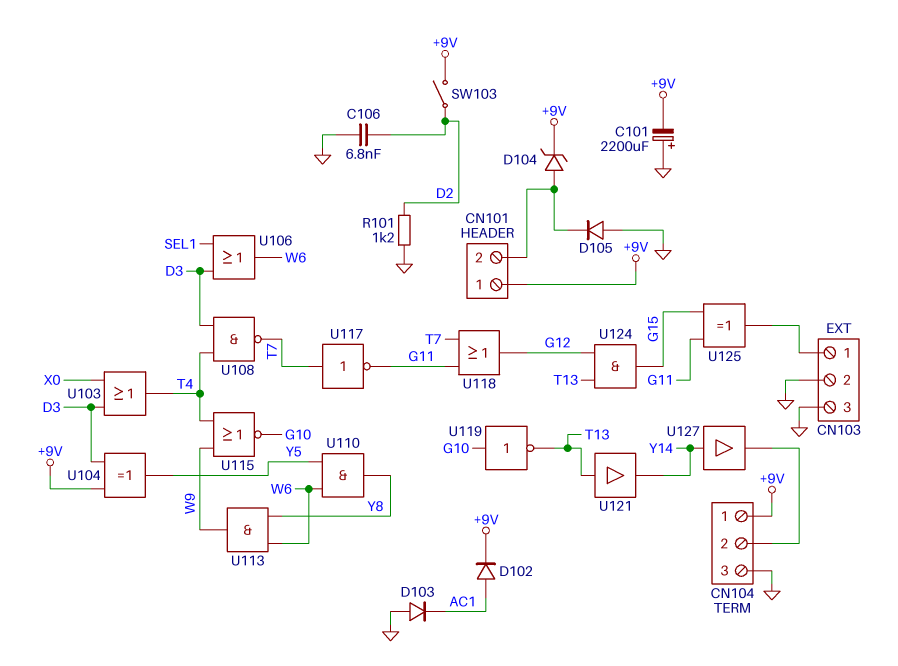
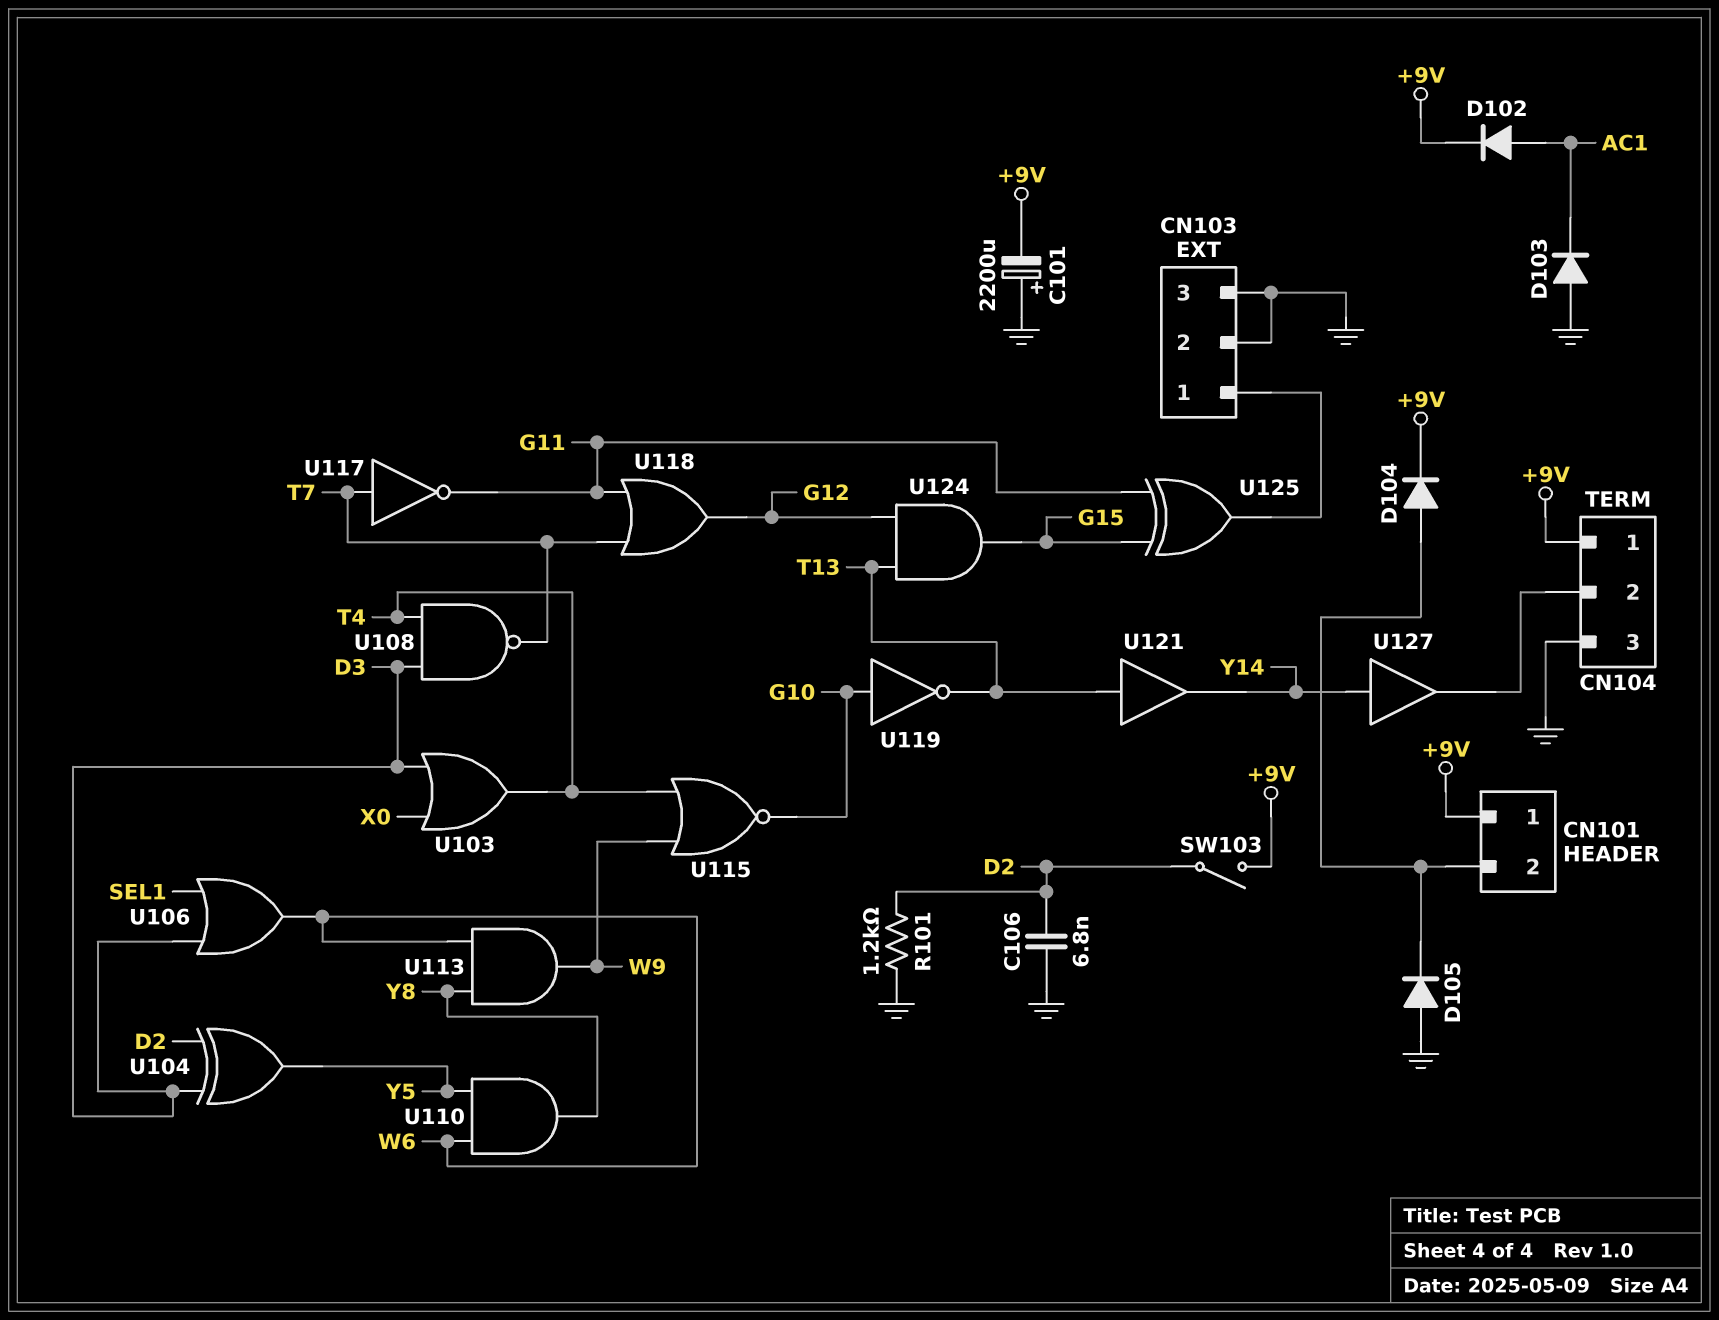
D104: zener (A CN101/2, K +9V) -> diode (A CN101/2, K +9V)
U104: XOR (in +9V, in D3, out Y5) -> XOR (in D2, in D3, out Y5)

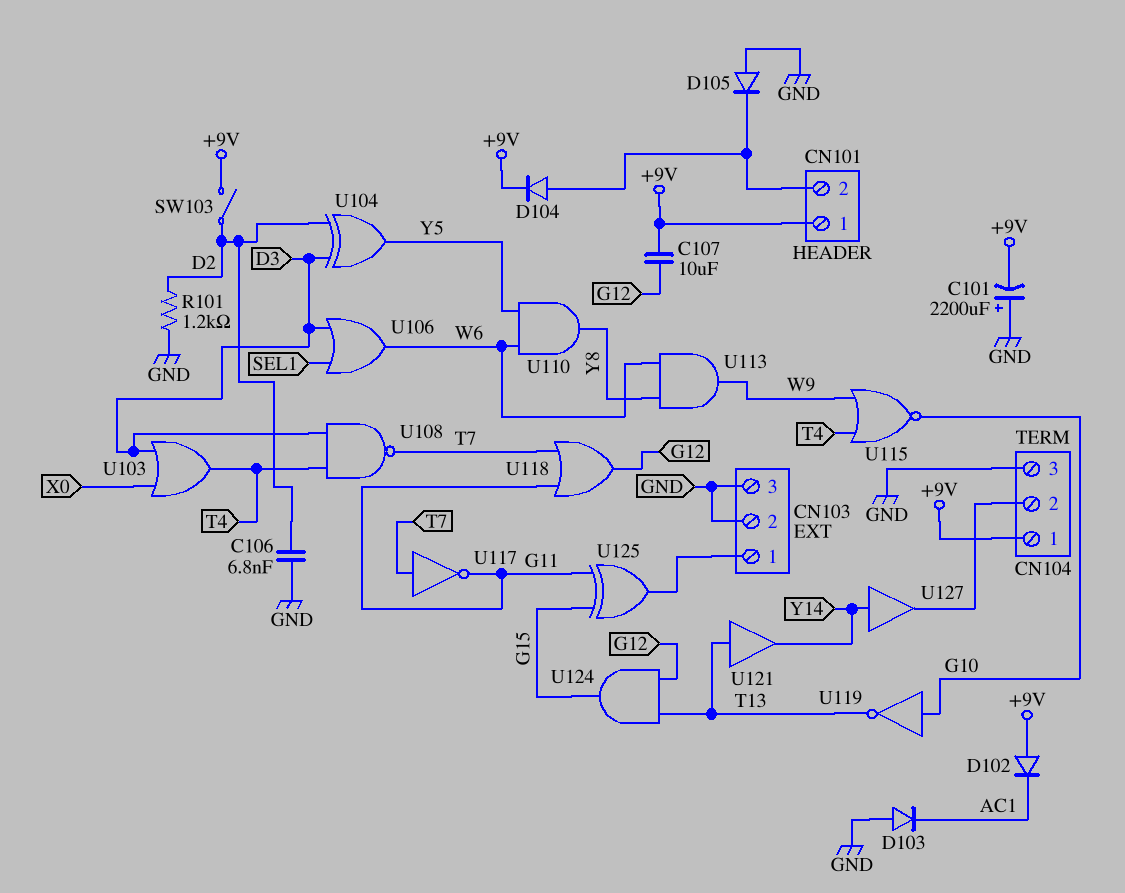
C107: none -> 10uF (+9V, G12)
D102: diode (A AC1, K +9V) -> diode (A +9V, K AC1)

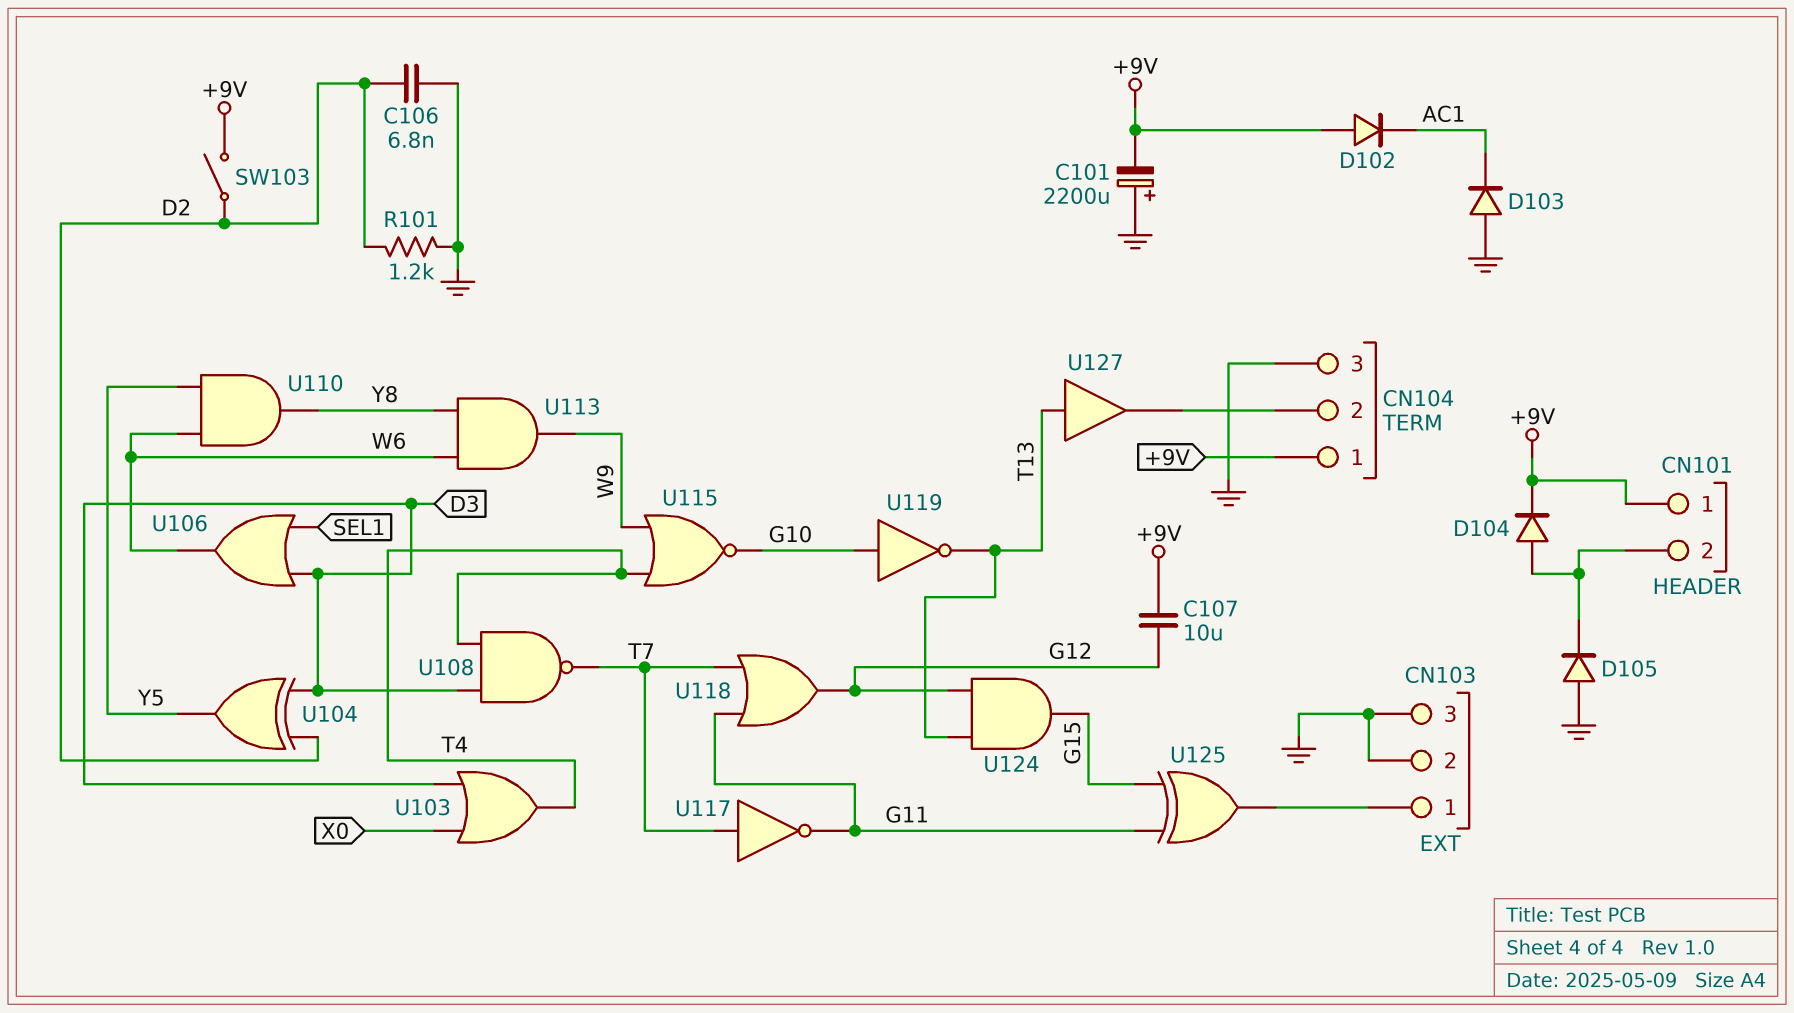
U121: buffer (in T13, out Y14) -> none
U127: buffer (in Y14, out CN104/2) -> buffer (in T13, out CN104/2)

